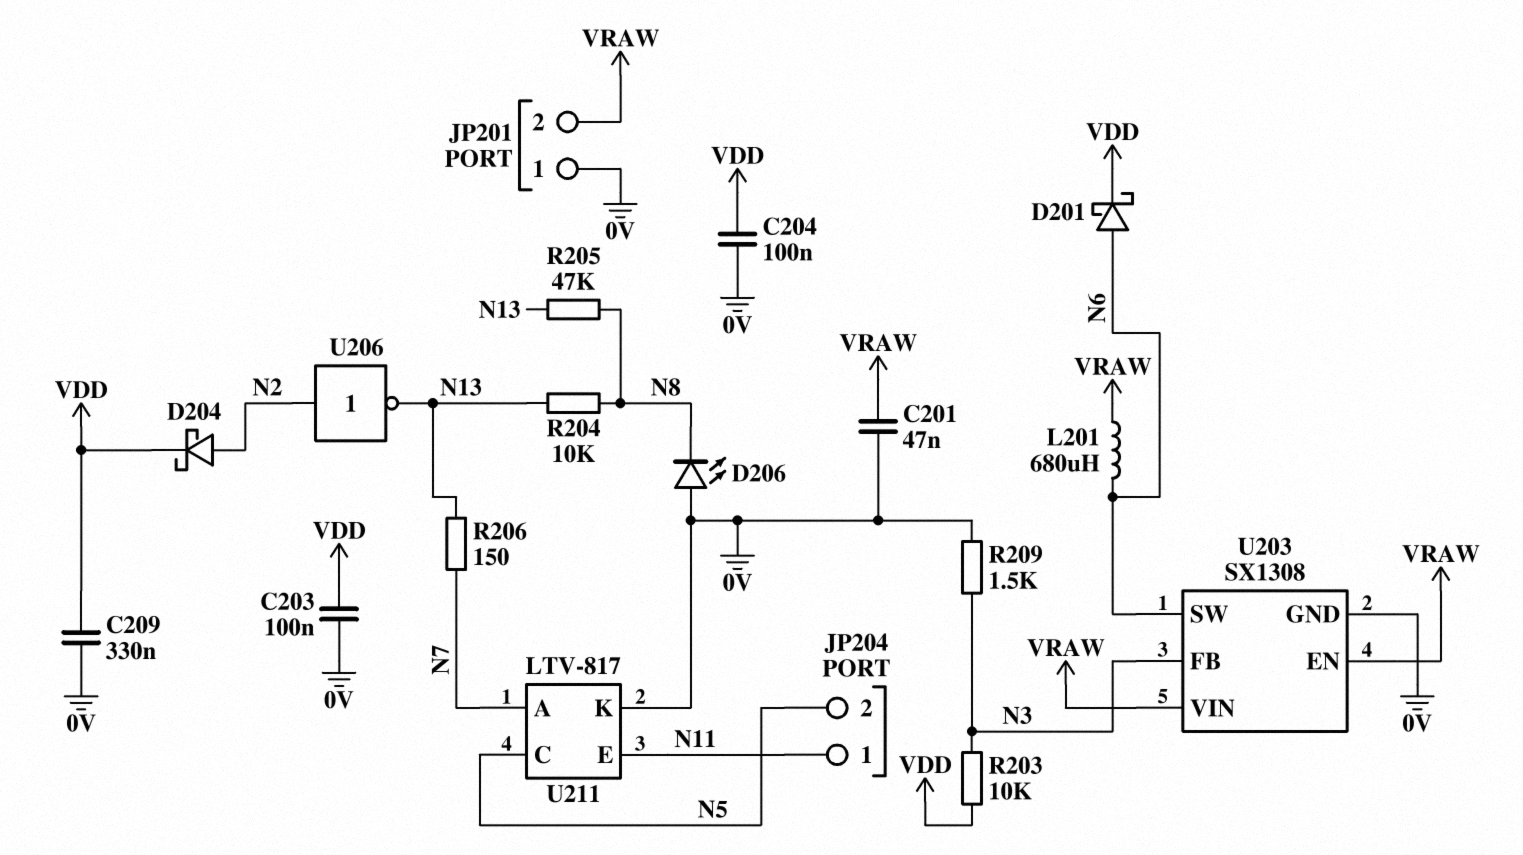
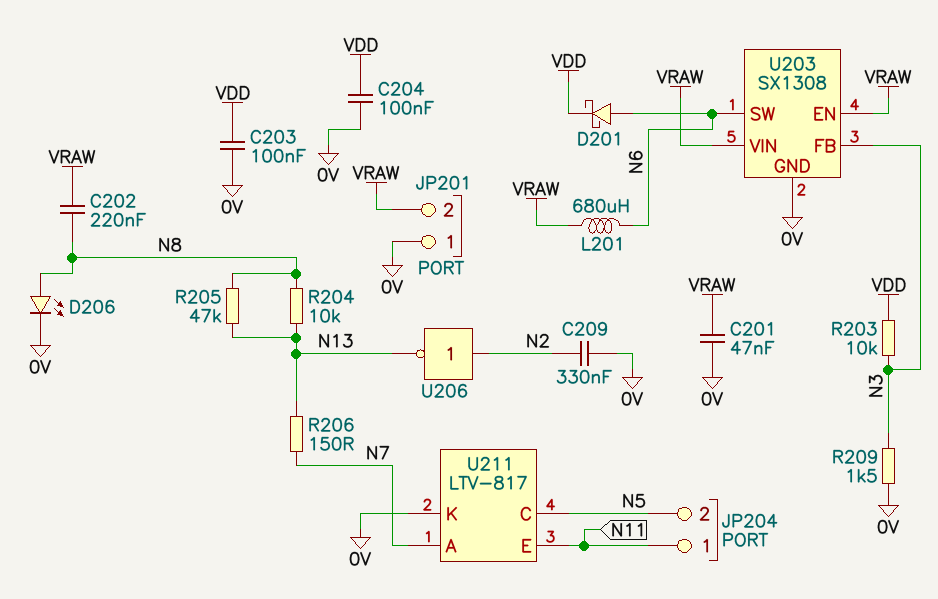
C202: none -> 220nF (N8, VRAW)
C209: 330nF (0V, VDD) -> 330nF (0V, N2)
D204: schottky (A N2, K VDD) -> none
D206: LED (A 0V, K N8) -> LED (A N8, K 0V)

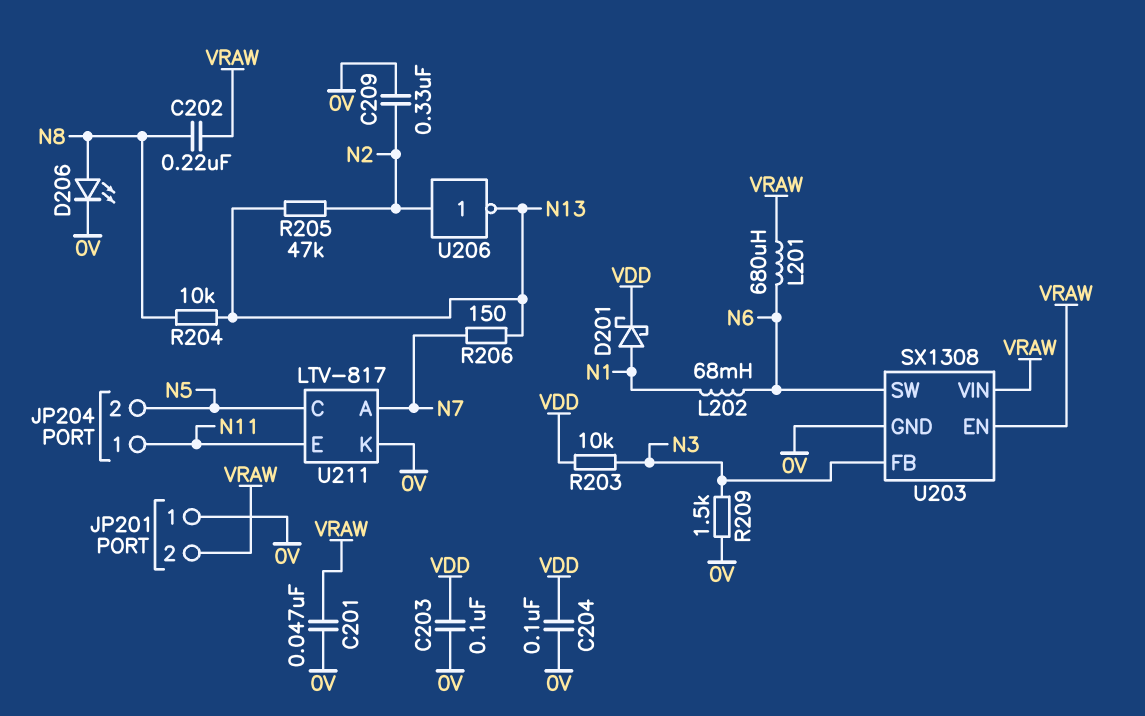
D201: schottky (A N6, K VDD) -> schottky (A N1, K VDD)
L202: none -> 68mH (N1, N6)
R205: 47k (N8, N13) -> 47k (N2, N13)

